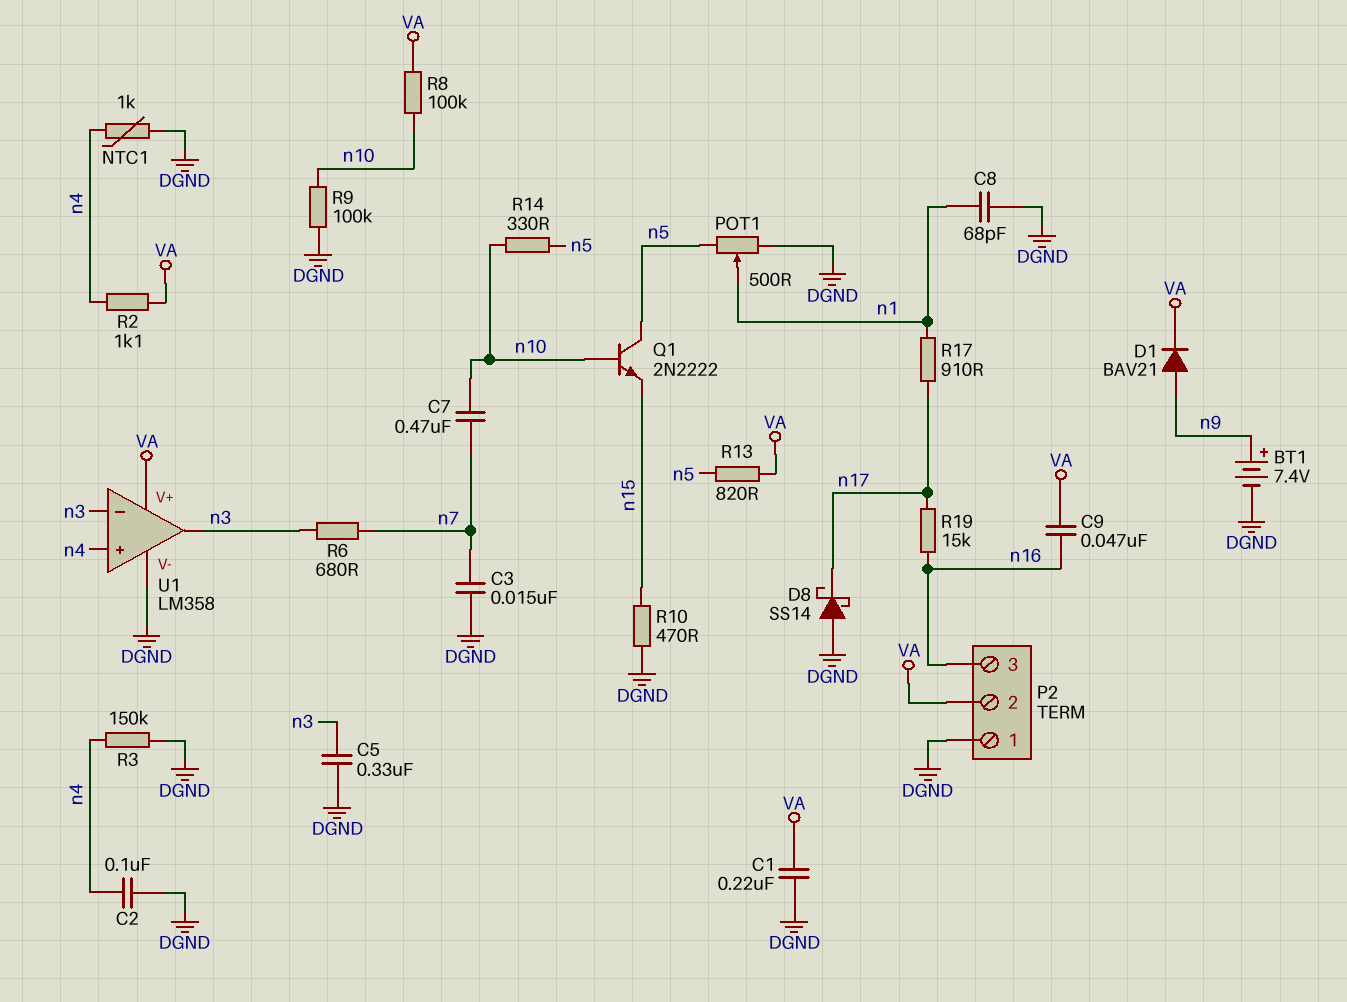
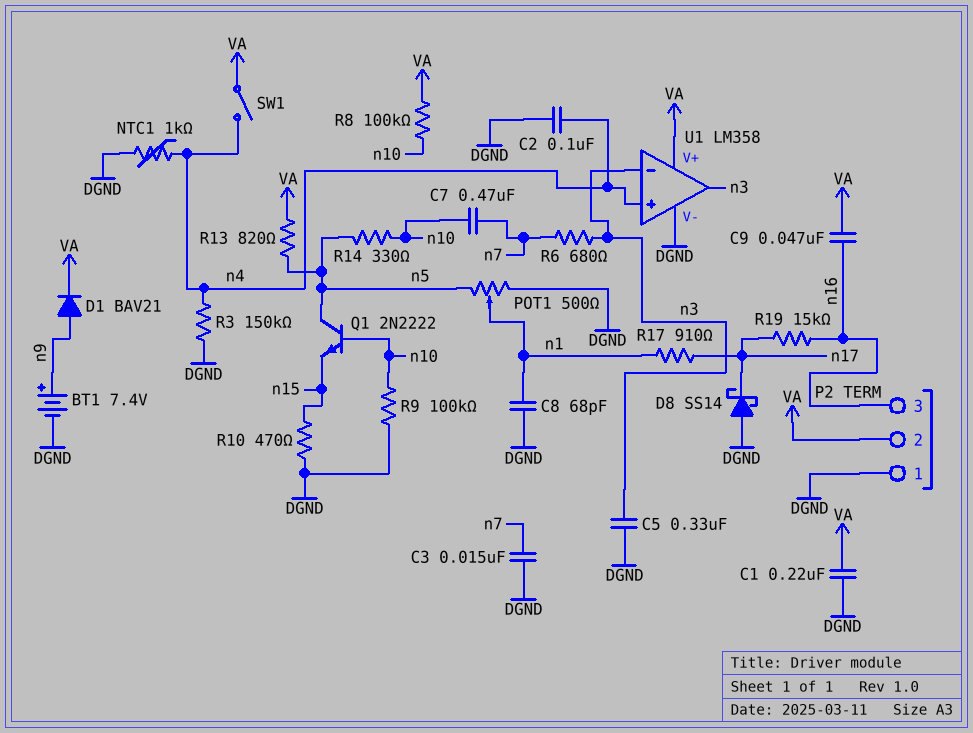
R2: 1.1k (VA, n4) -> none
SW1: none -> switch (VA, n4)

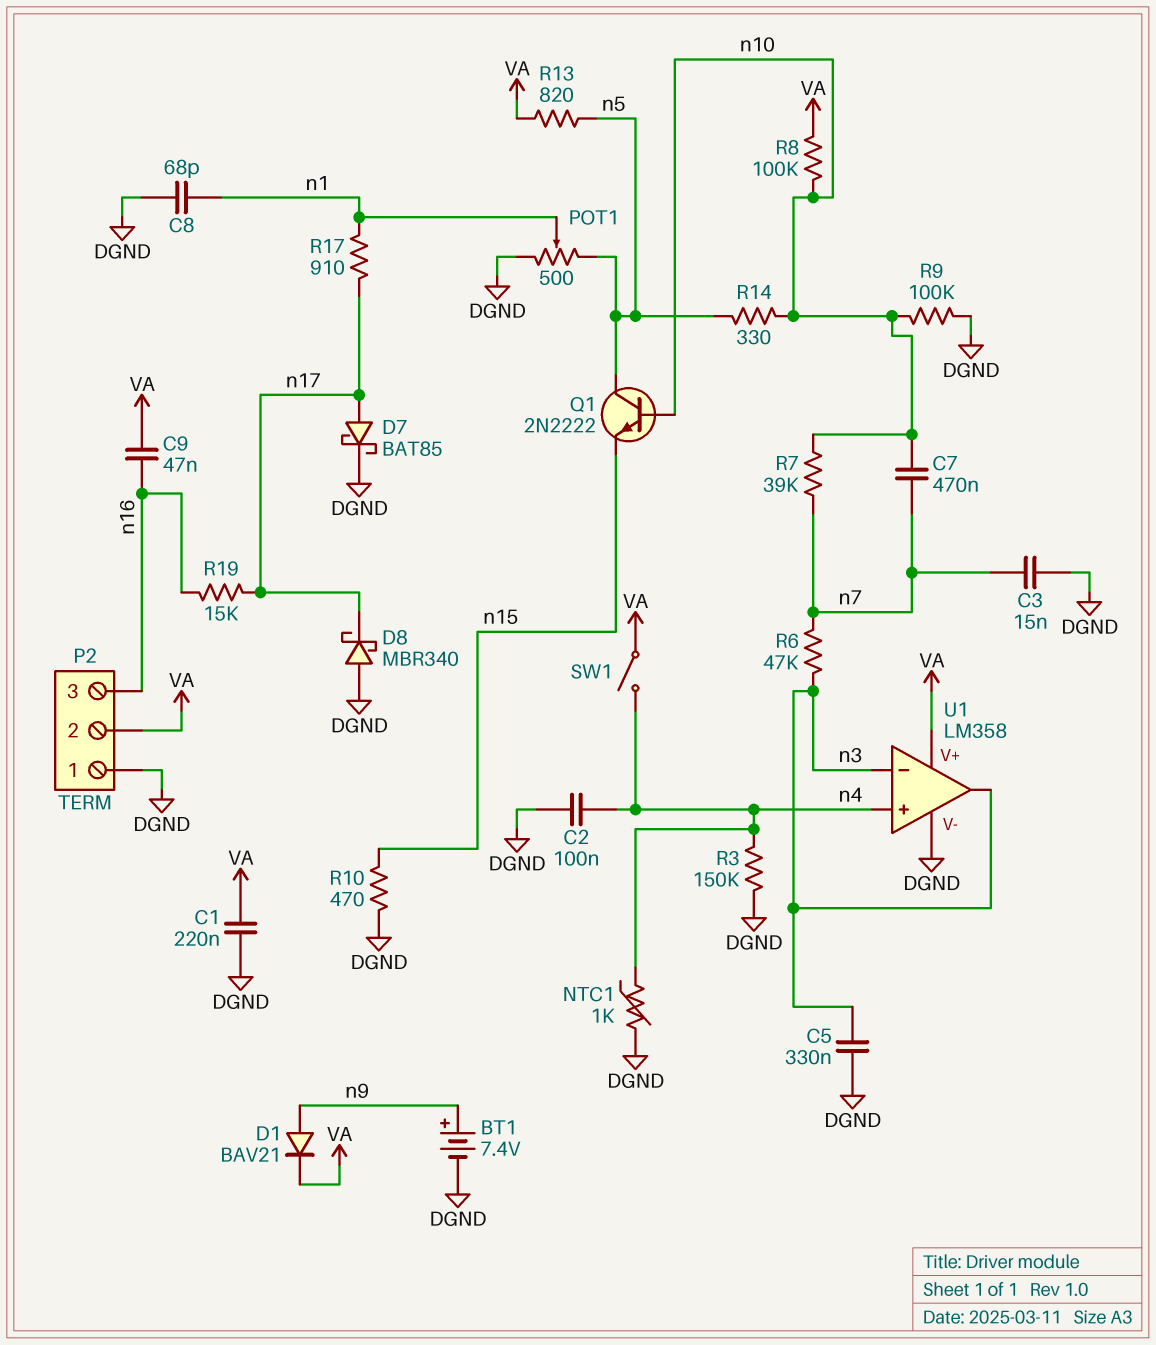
D7: none -> schottky BAT85 (A n17, K DGND)
D8: schottky SS14 (A DGND, K n17) -> schottky MBR340 (A DGND, K n17)
R6: 680 (n3, n7) -> 47k (n3, n7)
R7: none -> 39k (n7, n10)

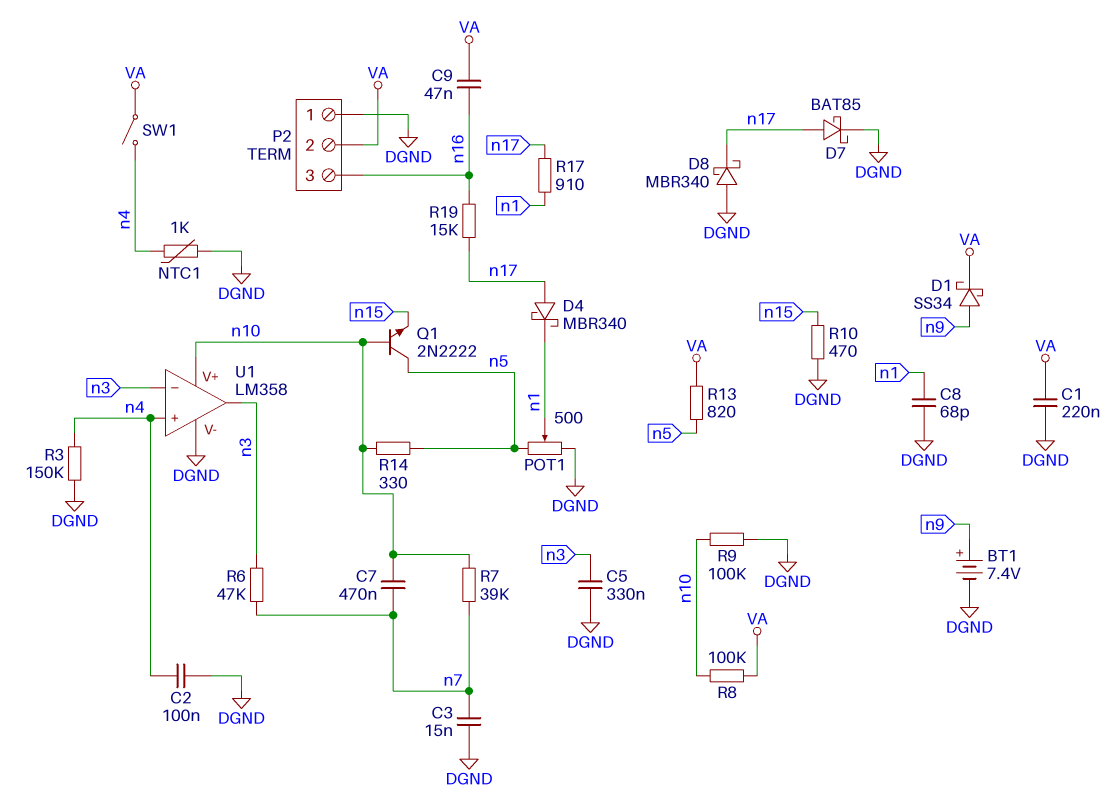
D1: diode BAV21 (A n9, K VA) -> schottky SS34 (A n9, K VA)
D4: none -> schottky MBR340 (A n17, K n1)
U1 pin V+: VA -> n10

